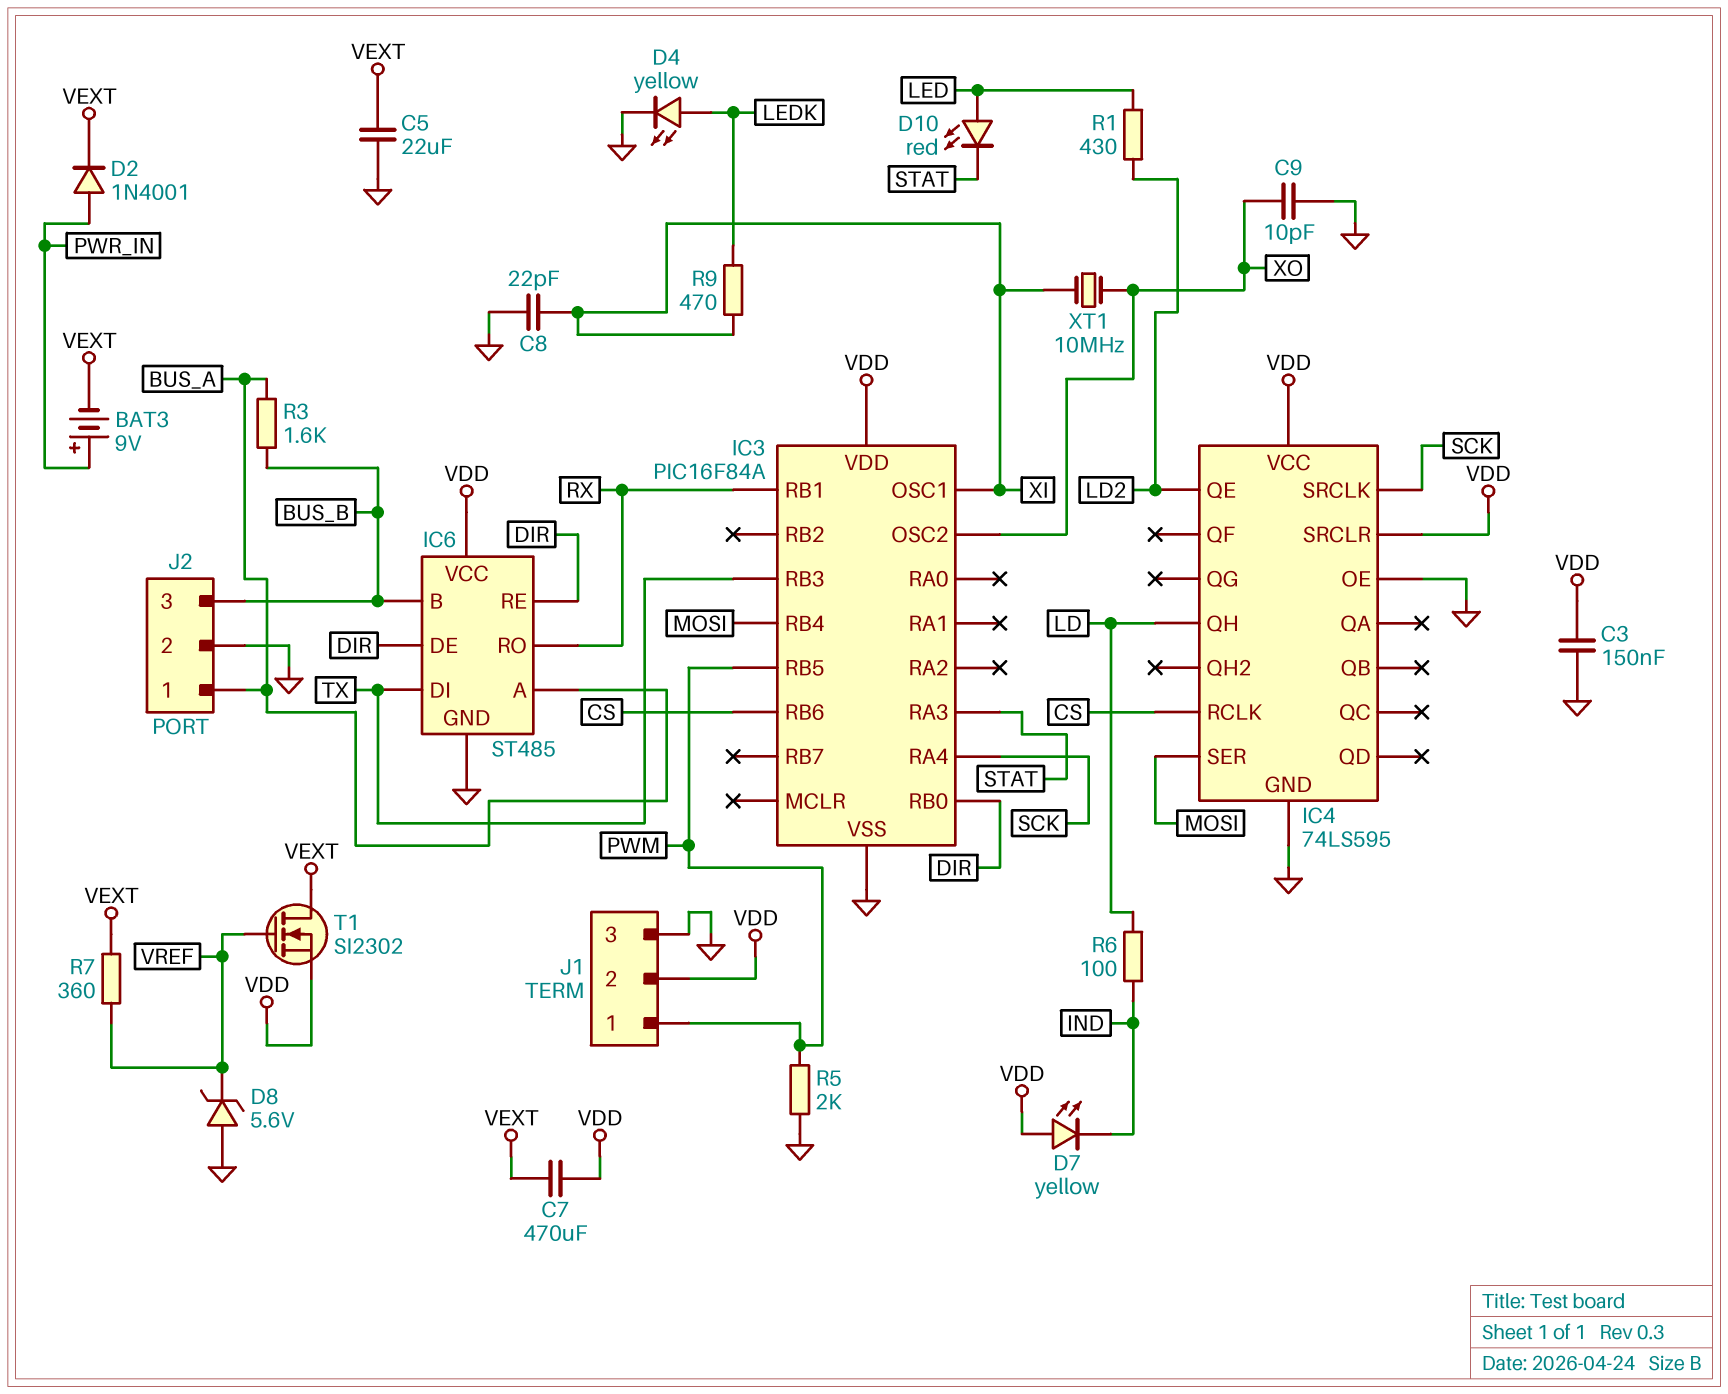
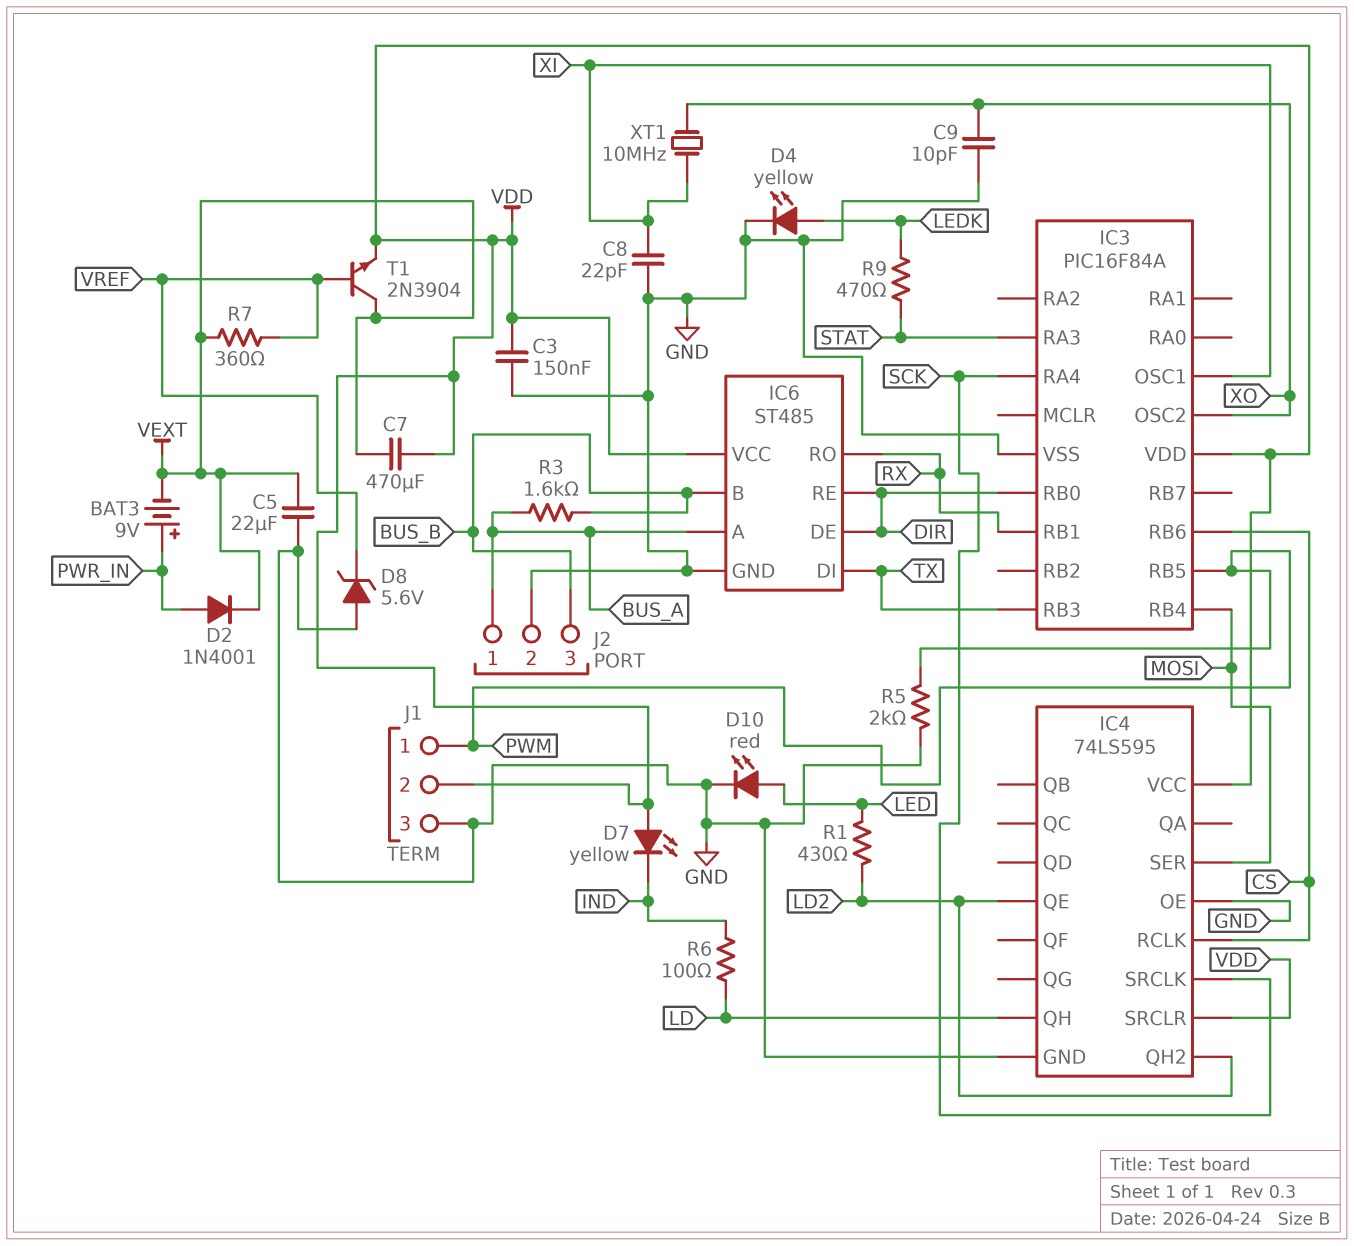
D10: LED red (A LED, K STAT) -> LED red (A LED, K GND)
IC4 pin QH2: none -> LD2
R9: 470 (LEDK, XI) -> 470 (LEDK, STAT)
T1: NMOS SI2302 (G VREF, D VEXT, S VDD) -> NPN 2N3904 (B VREF, C VEXT, E VDD)

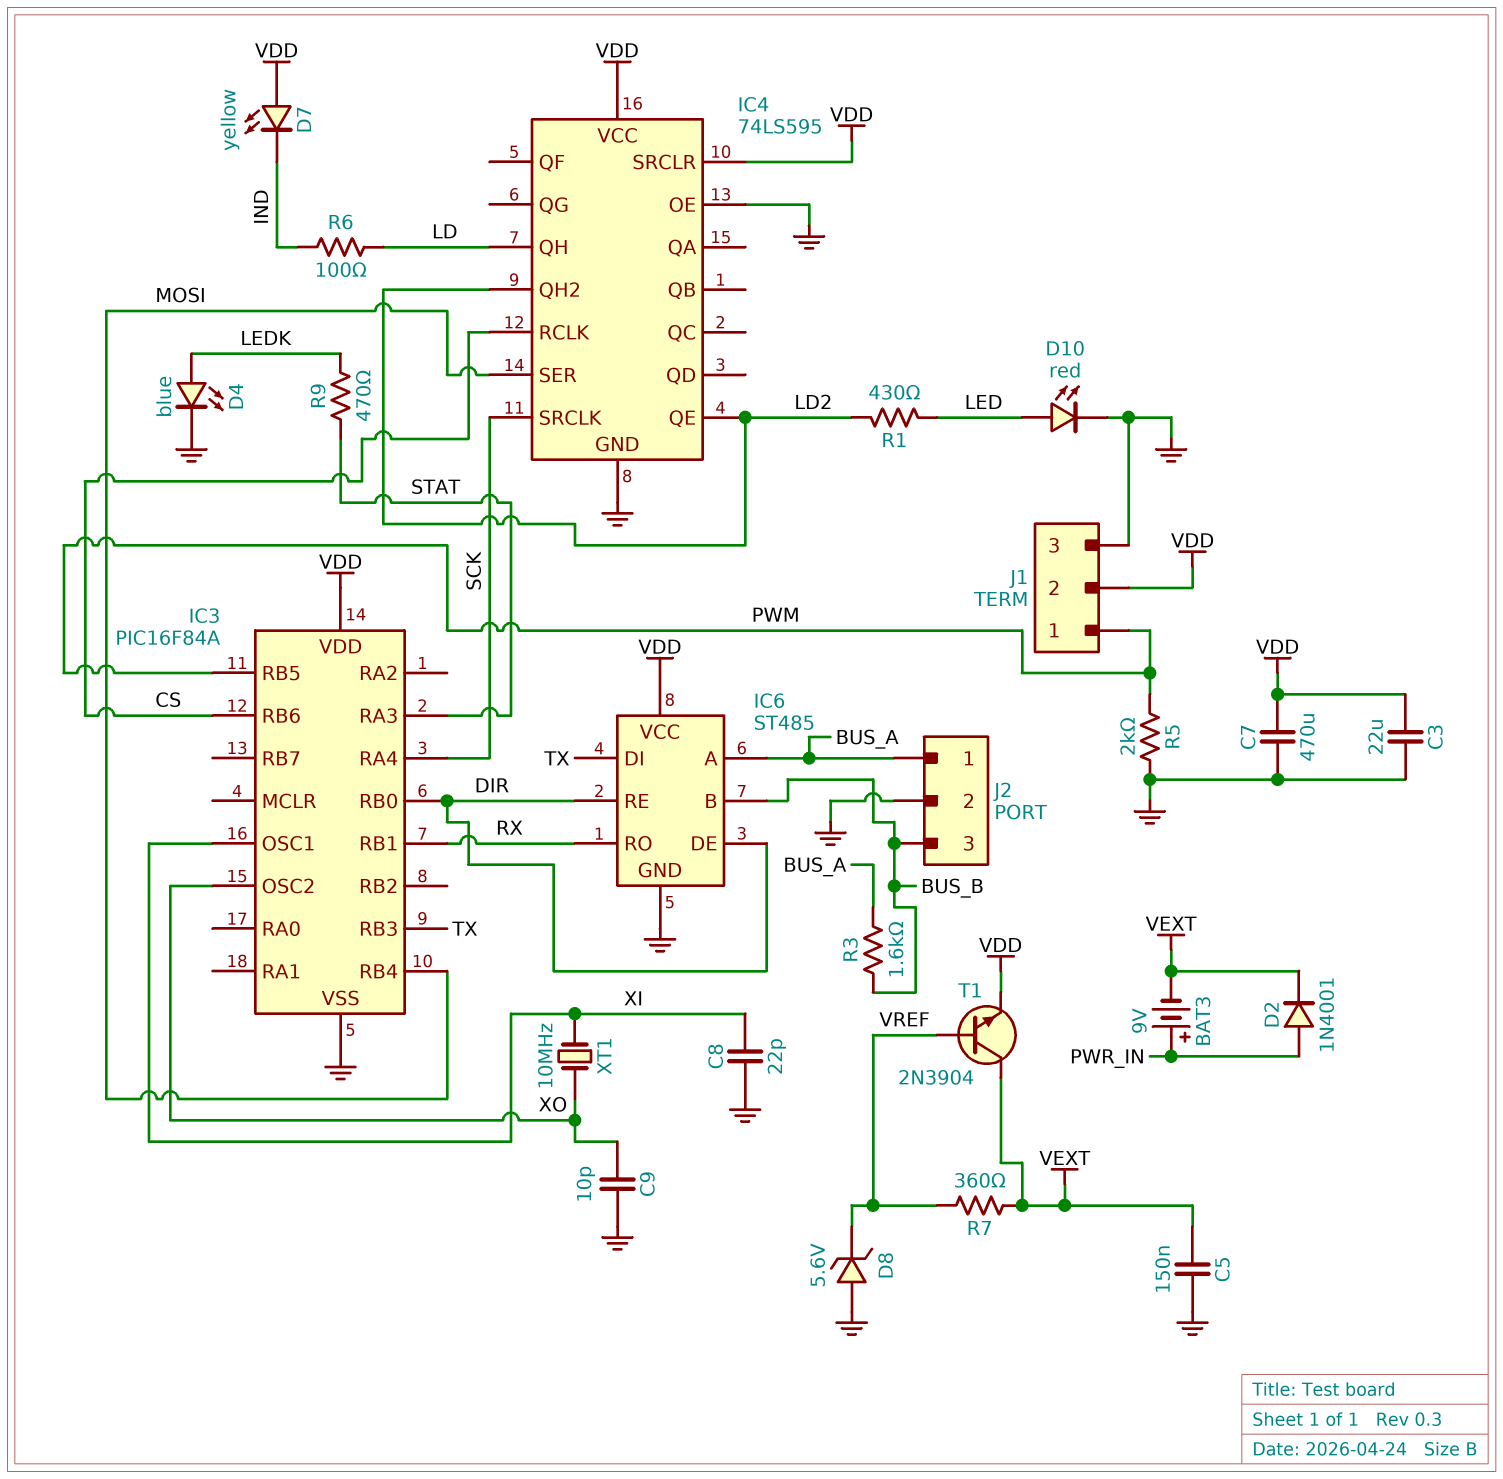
C3: 150nF (GND, VDD) -> 22uF (GND, VDD)
C5: 22uF (GND, VEXT) -> 150nF (GND, VEXT)
C7: 470uF (VDD, VEXT) -> 470uF (GND, VDD)
D4: LED yellow (A LEDK, K GND) -> LED blue (A LEDK, K GND)

